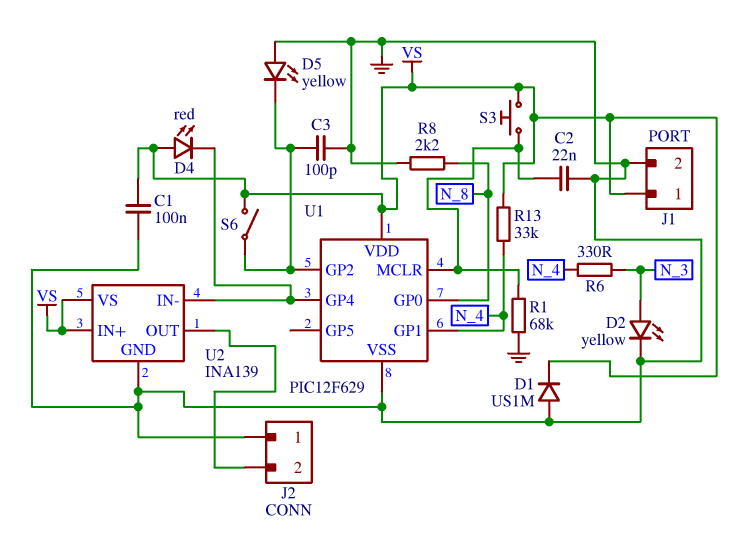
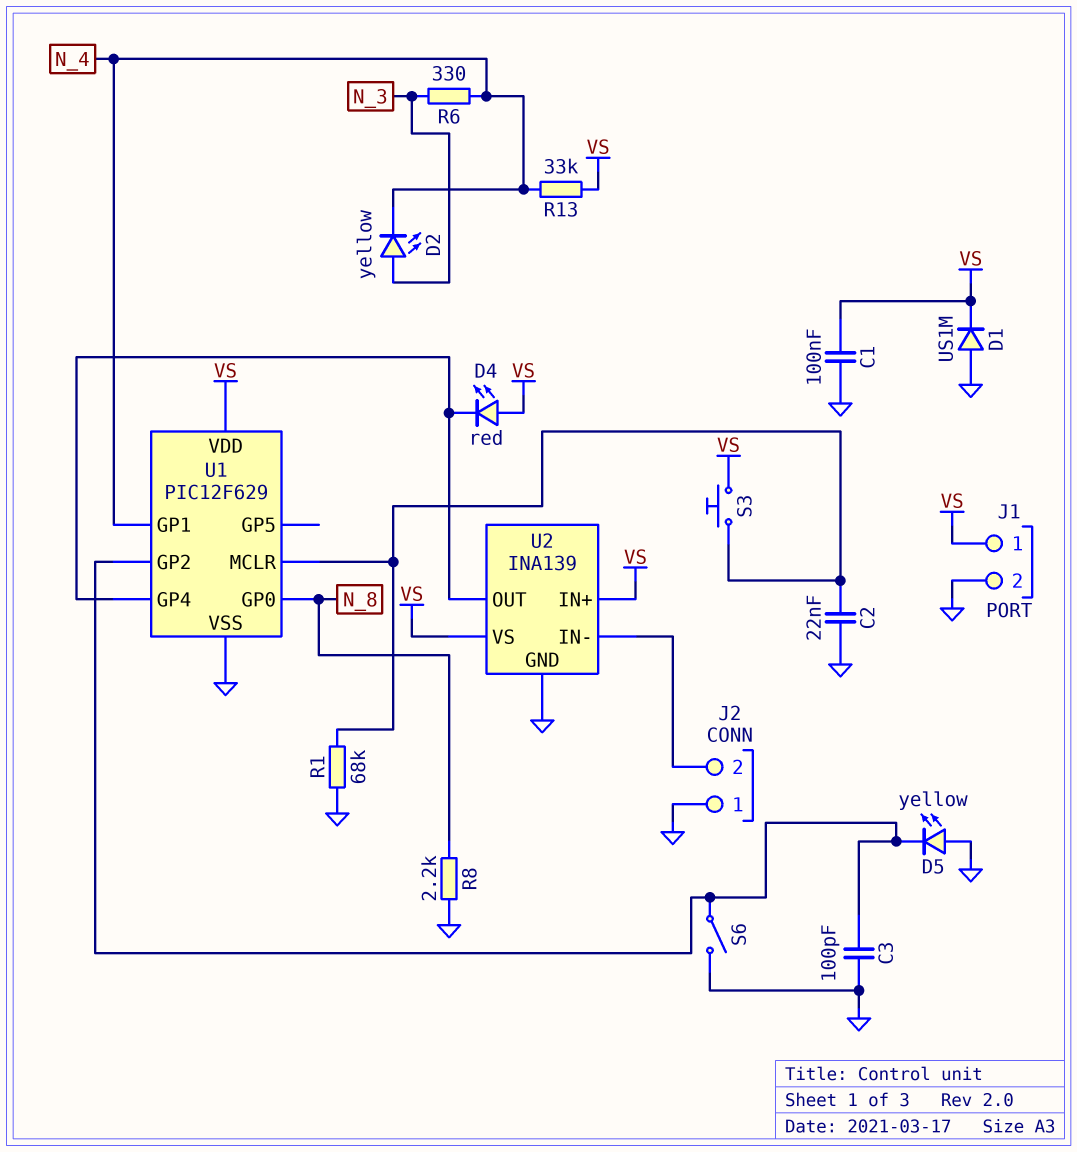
D2: LED yellow (A N_3, K GND) -> LED yellow (A N_3, K N_4)
S6: switch (U1/GP2, VS) -> switch (GND, U1/GP2)
U2 pin IN-: U1/GP4 -> J2/2
U2 pin OUT: J2/2 -> U1/GP4

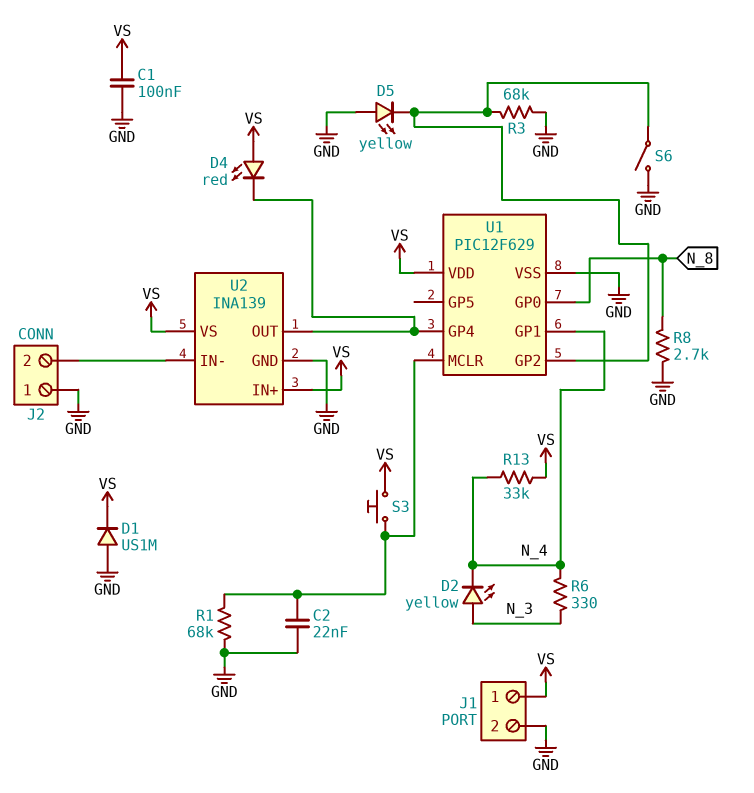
C3: 100pF (GND, U1/GP2) -> none
R3: none -> 68k (GND, U1/GP2)
R8: 2.2k (GND, N_8) -> 2.7k (GND, N_8)

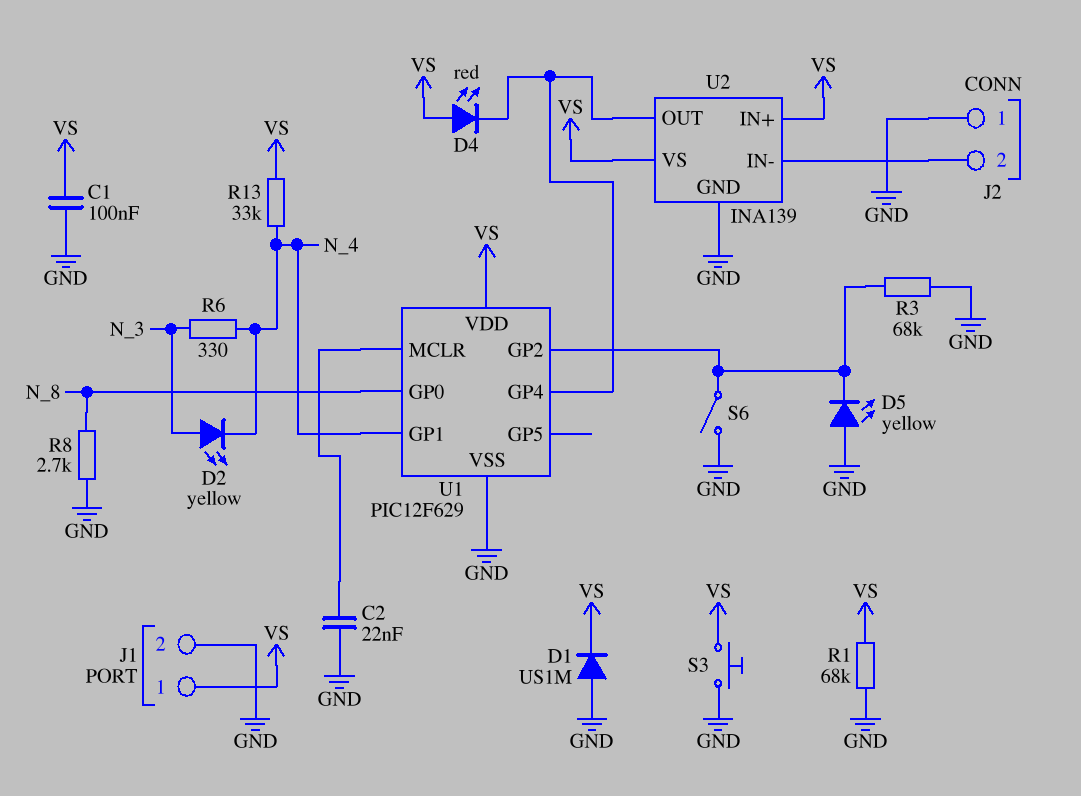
R1: 68k (GND, U1/MCLR) -> 68k (GND, VS)
S3: button (U1/MCLR, VS) -> button (GND, VS)

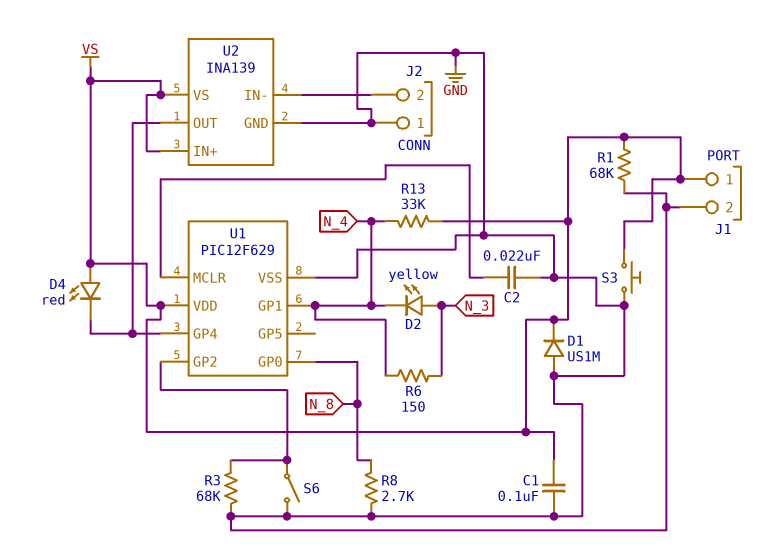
D5: LED yellow (A GND, K U1/GP2) -> none
R6: 330 (N_3, N_4) -> 150 (N_3, N_4)

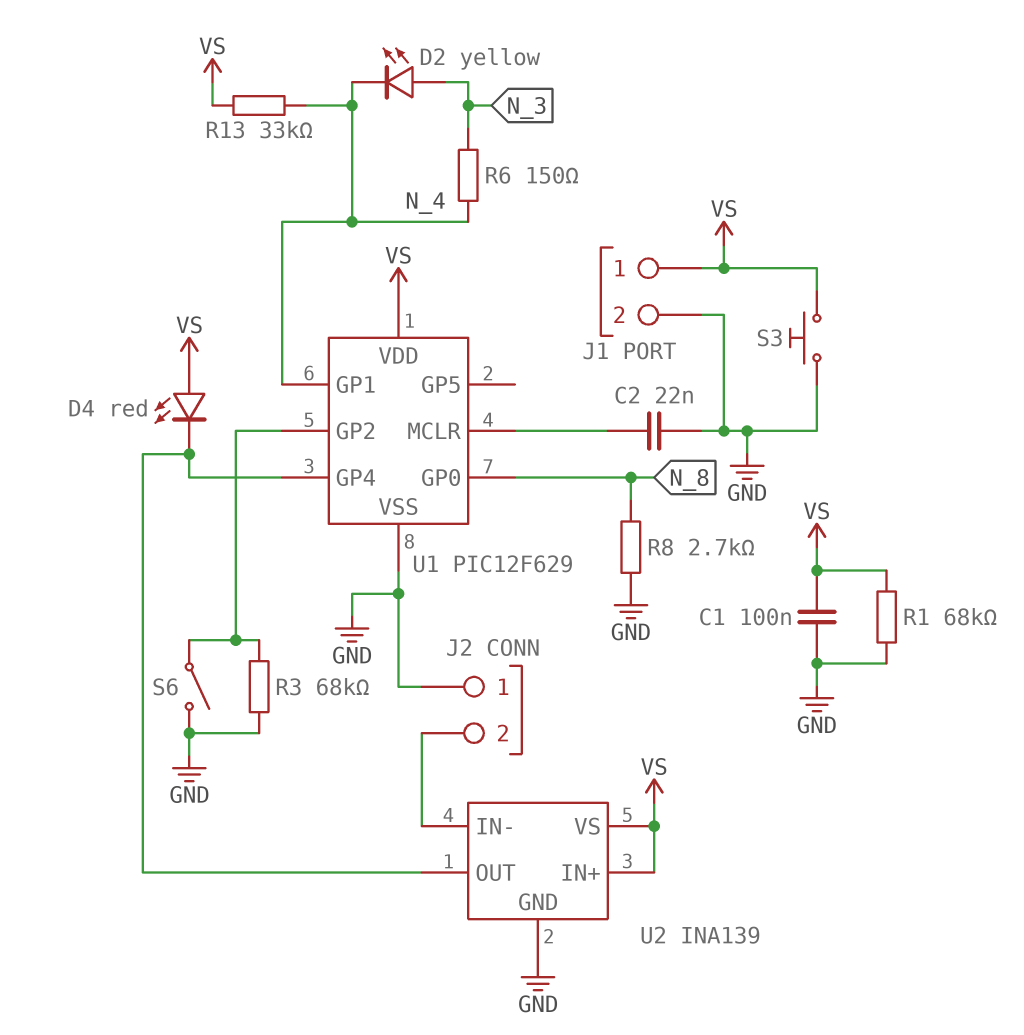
D1: diode US1M (A GND, K VS) -> none

